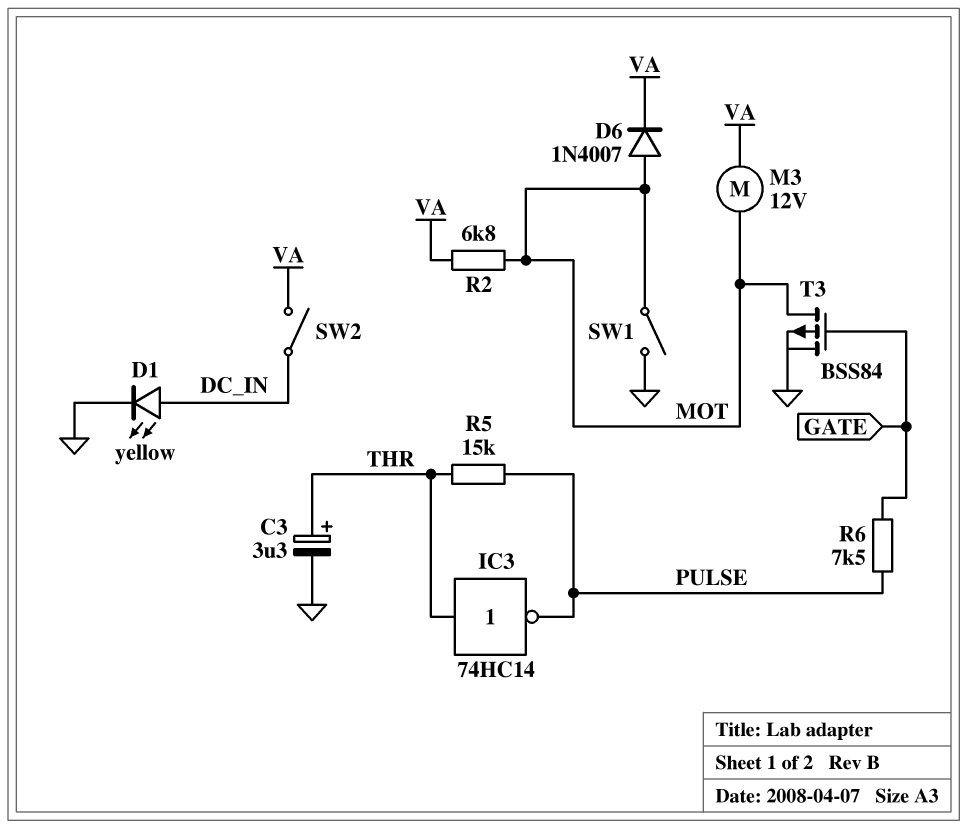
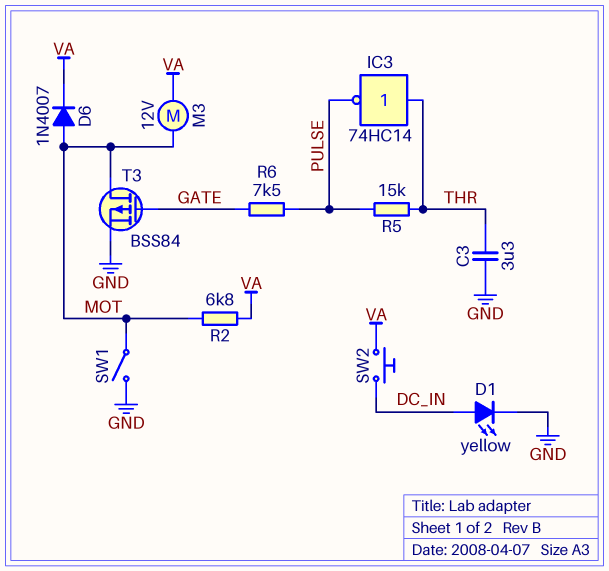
C3: 3.3uF (plus THR, minus GND) -> 3.3uF (GND, THR)
SW2: switch (DC_IN, VA) -> button (DC_IN, VA)

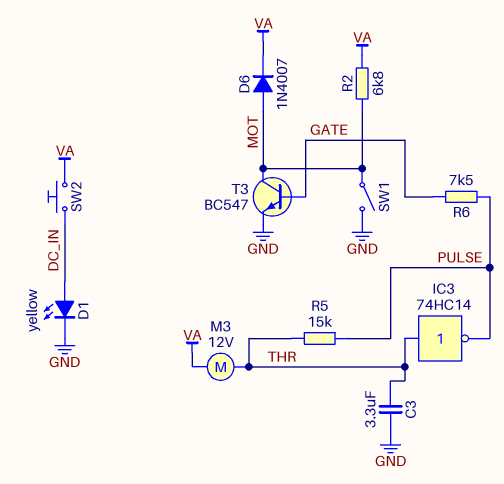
M3: motor 12V (MOT, VA) -> motor 12V (THR, VA)
T3: PMOS BSS84 (G GATE, D MOT, S GND) -> NPN BC547 (B GATE, C MOT, E GND)

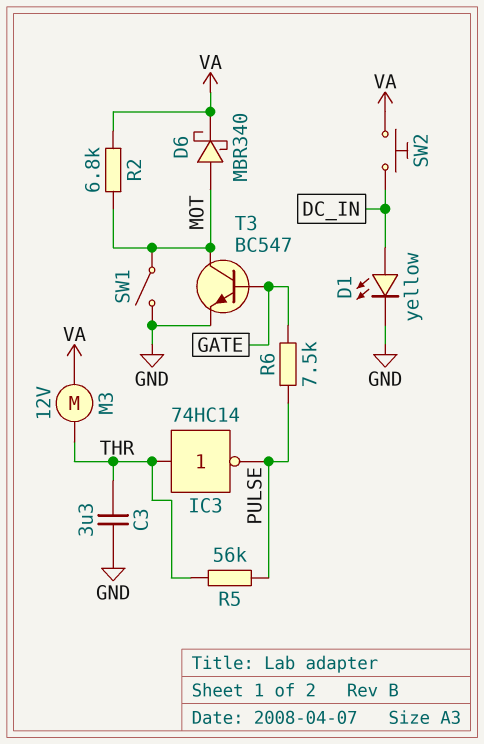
D6: diode 1N4007 (A MOT, K VA) -> schottky MBR340 (A MOT, K VA)
R5: 15k (PULSE, THR) -> 56k (PULSE, THR)

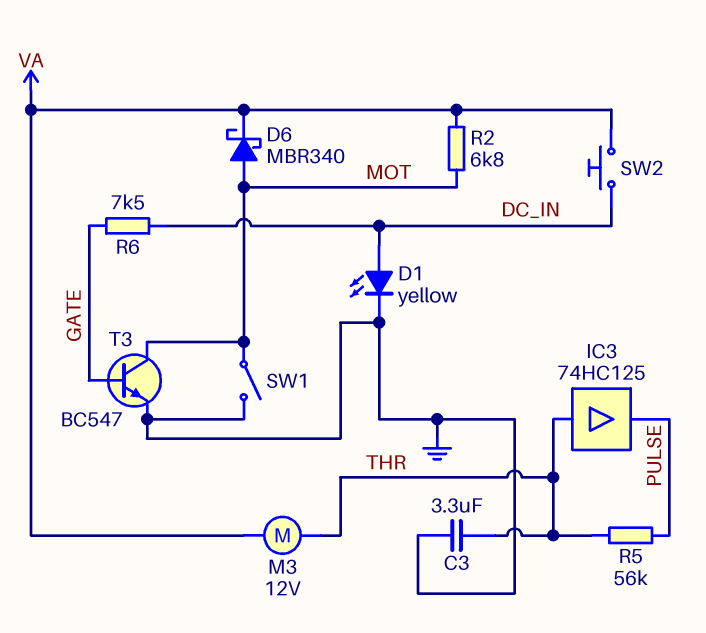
IC3: NOT 74HC14 (in THR, out PULSE) -> buffer 74HC125 (in THR, out PULSE)
R6: 7.5k (GATE, PULSE) -> 7.5k (DC_IN, GATE)

